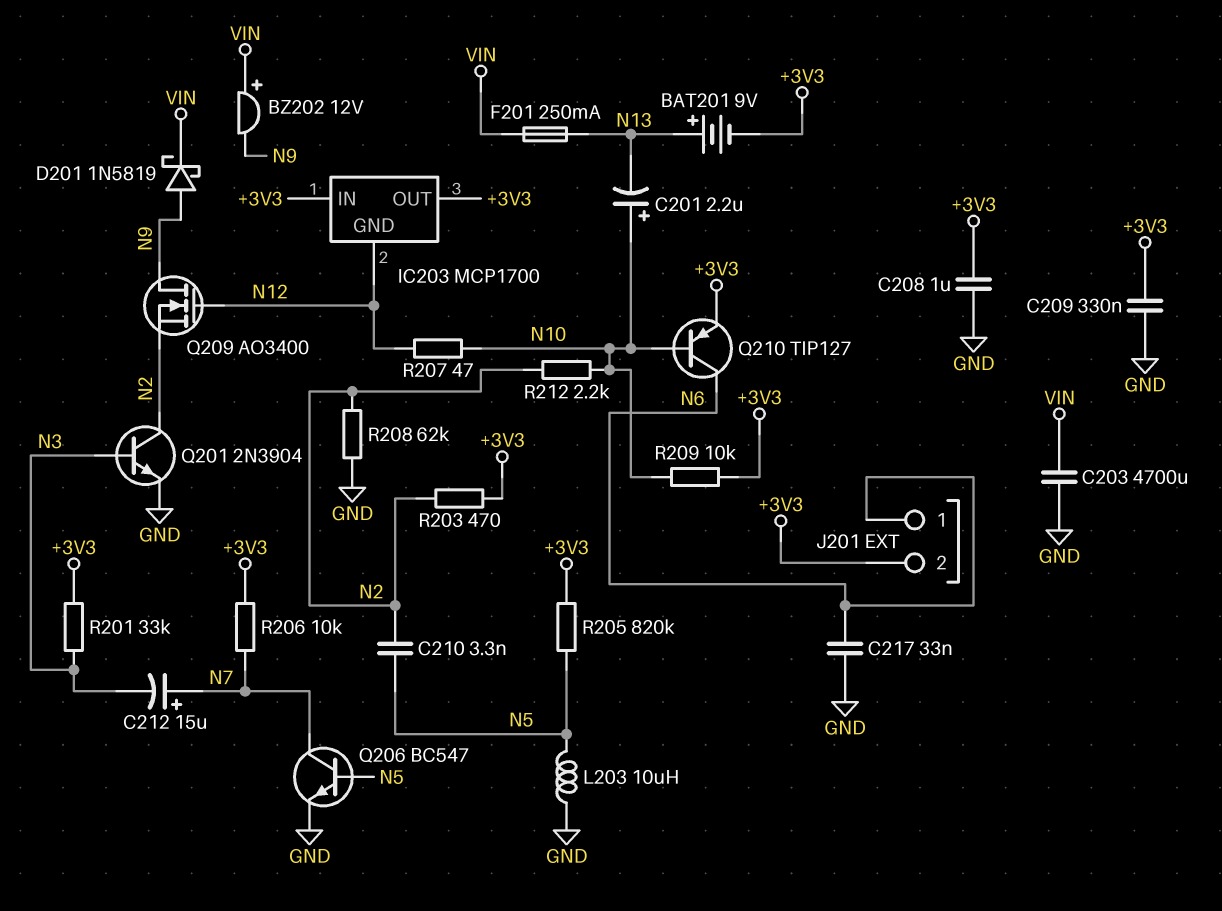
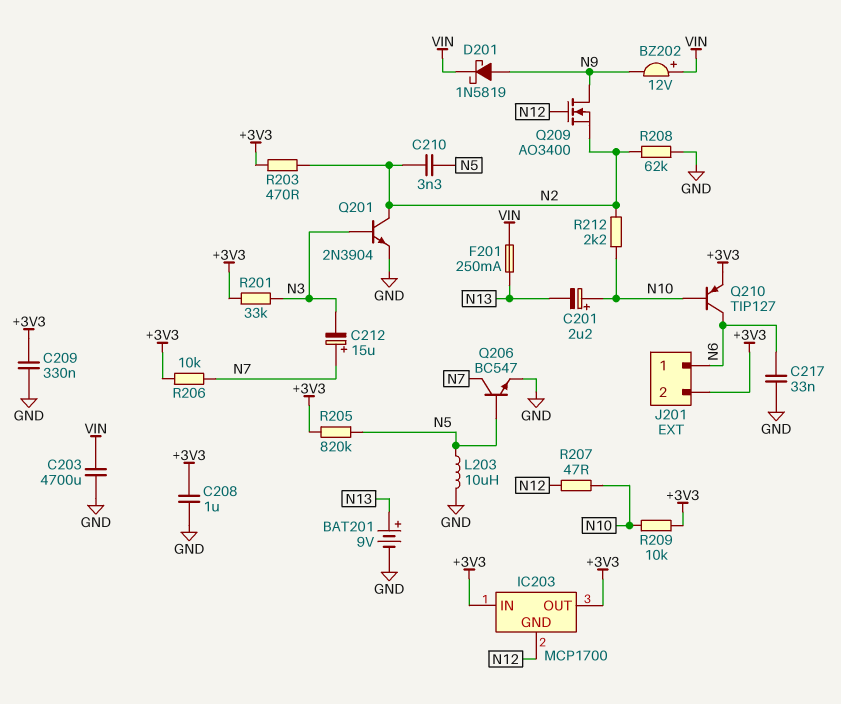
BAT201: 9V (plus N13, minus +3V3) -> 9V (plus N13, minus GND)

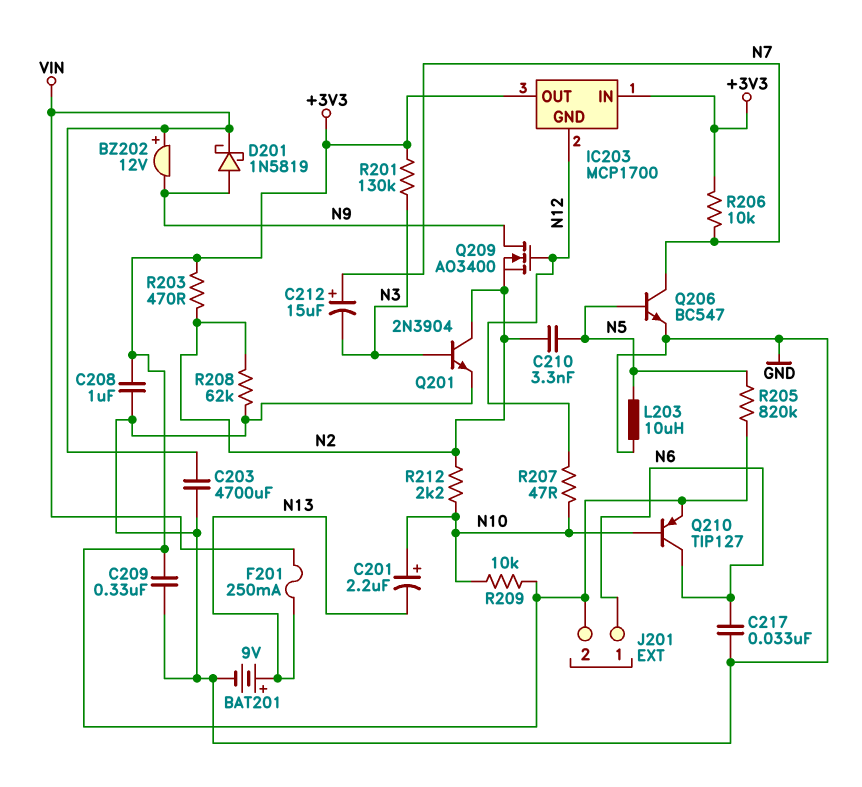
R201: 33k (+3V3, N3) -> 130k (+3V3, N3)

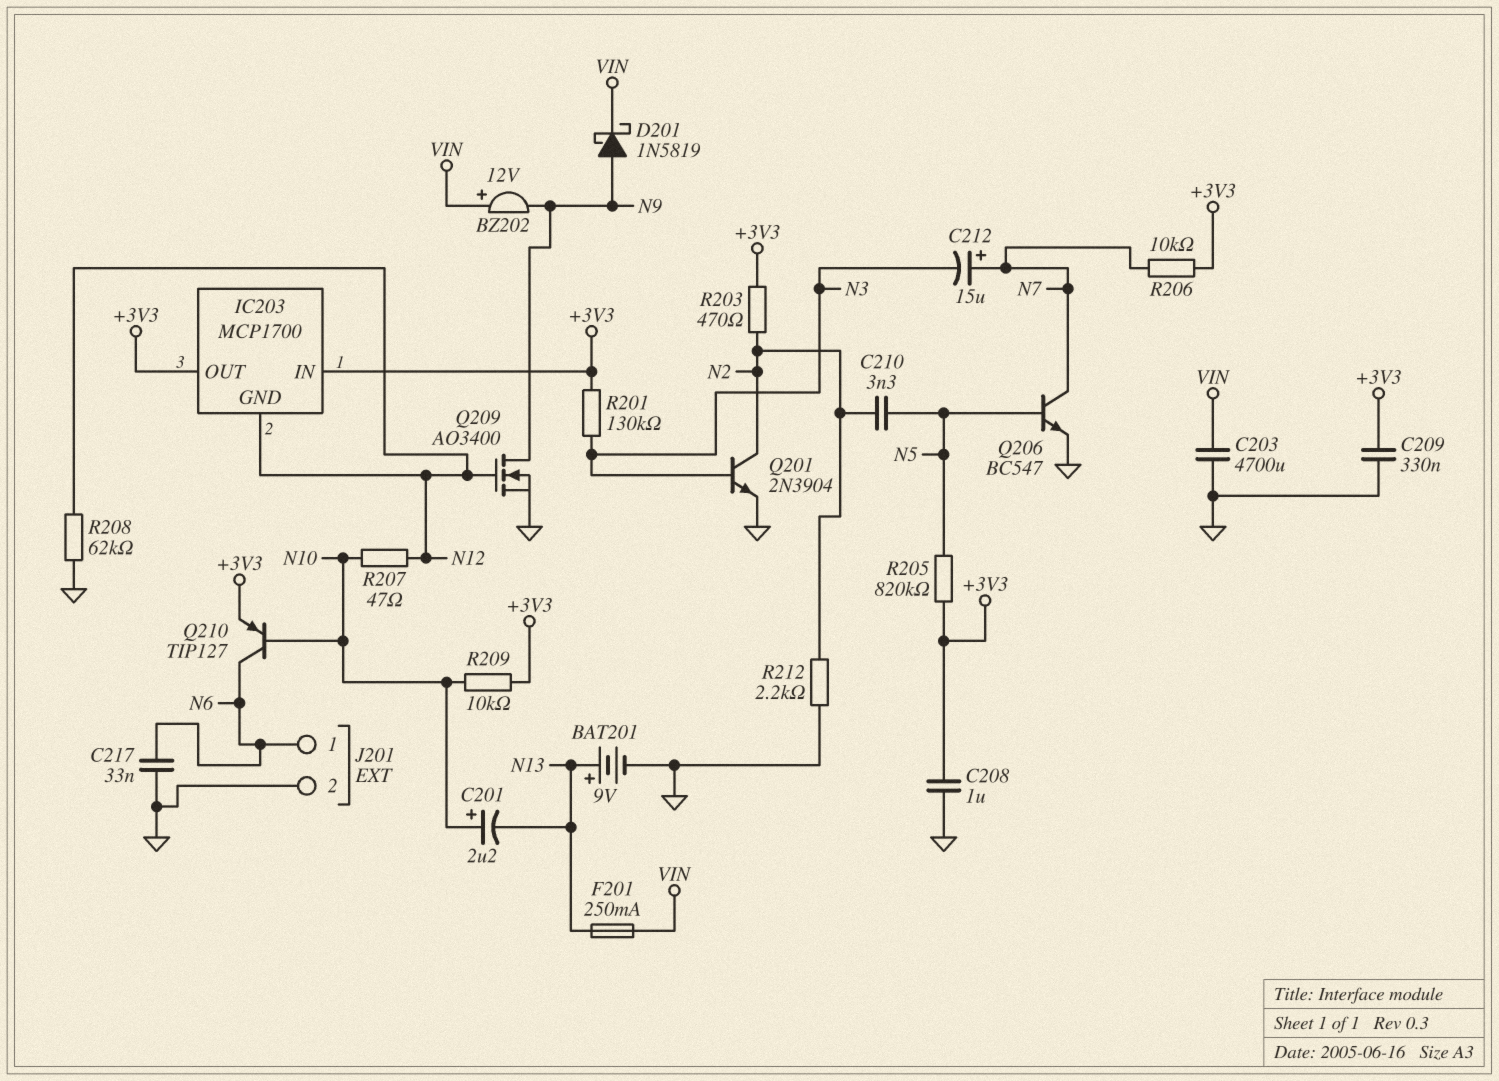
J201 pin 2: +3V3 -> GND
L203: 10uH (GND, N5) -> none
Q209: NMOS AO3400 (G N12, D N9, S N2) -> NMOS AO3400 (G N12, D N9, S GND)
R208: 62k (GND, N2) -> 62k (GND, N12)
R212: 2.2k (N2, N10) -> 2.2k (GND, N2)

